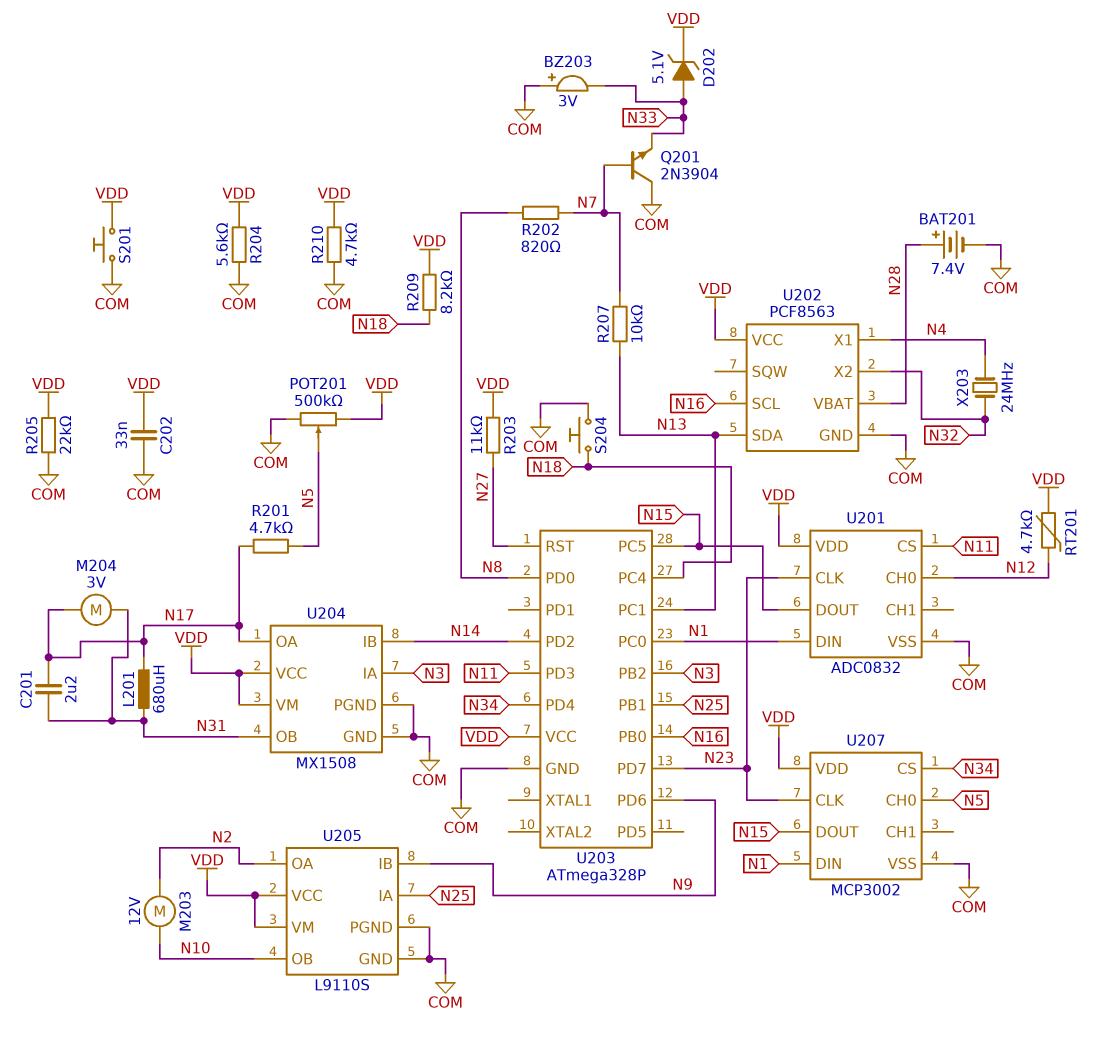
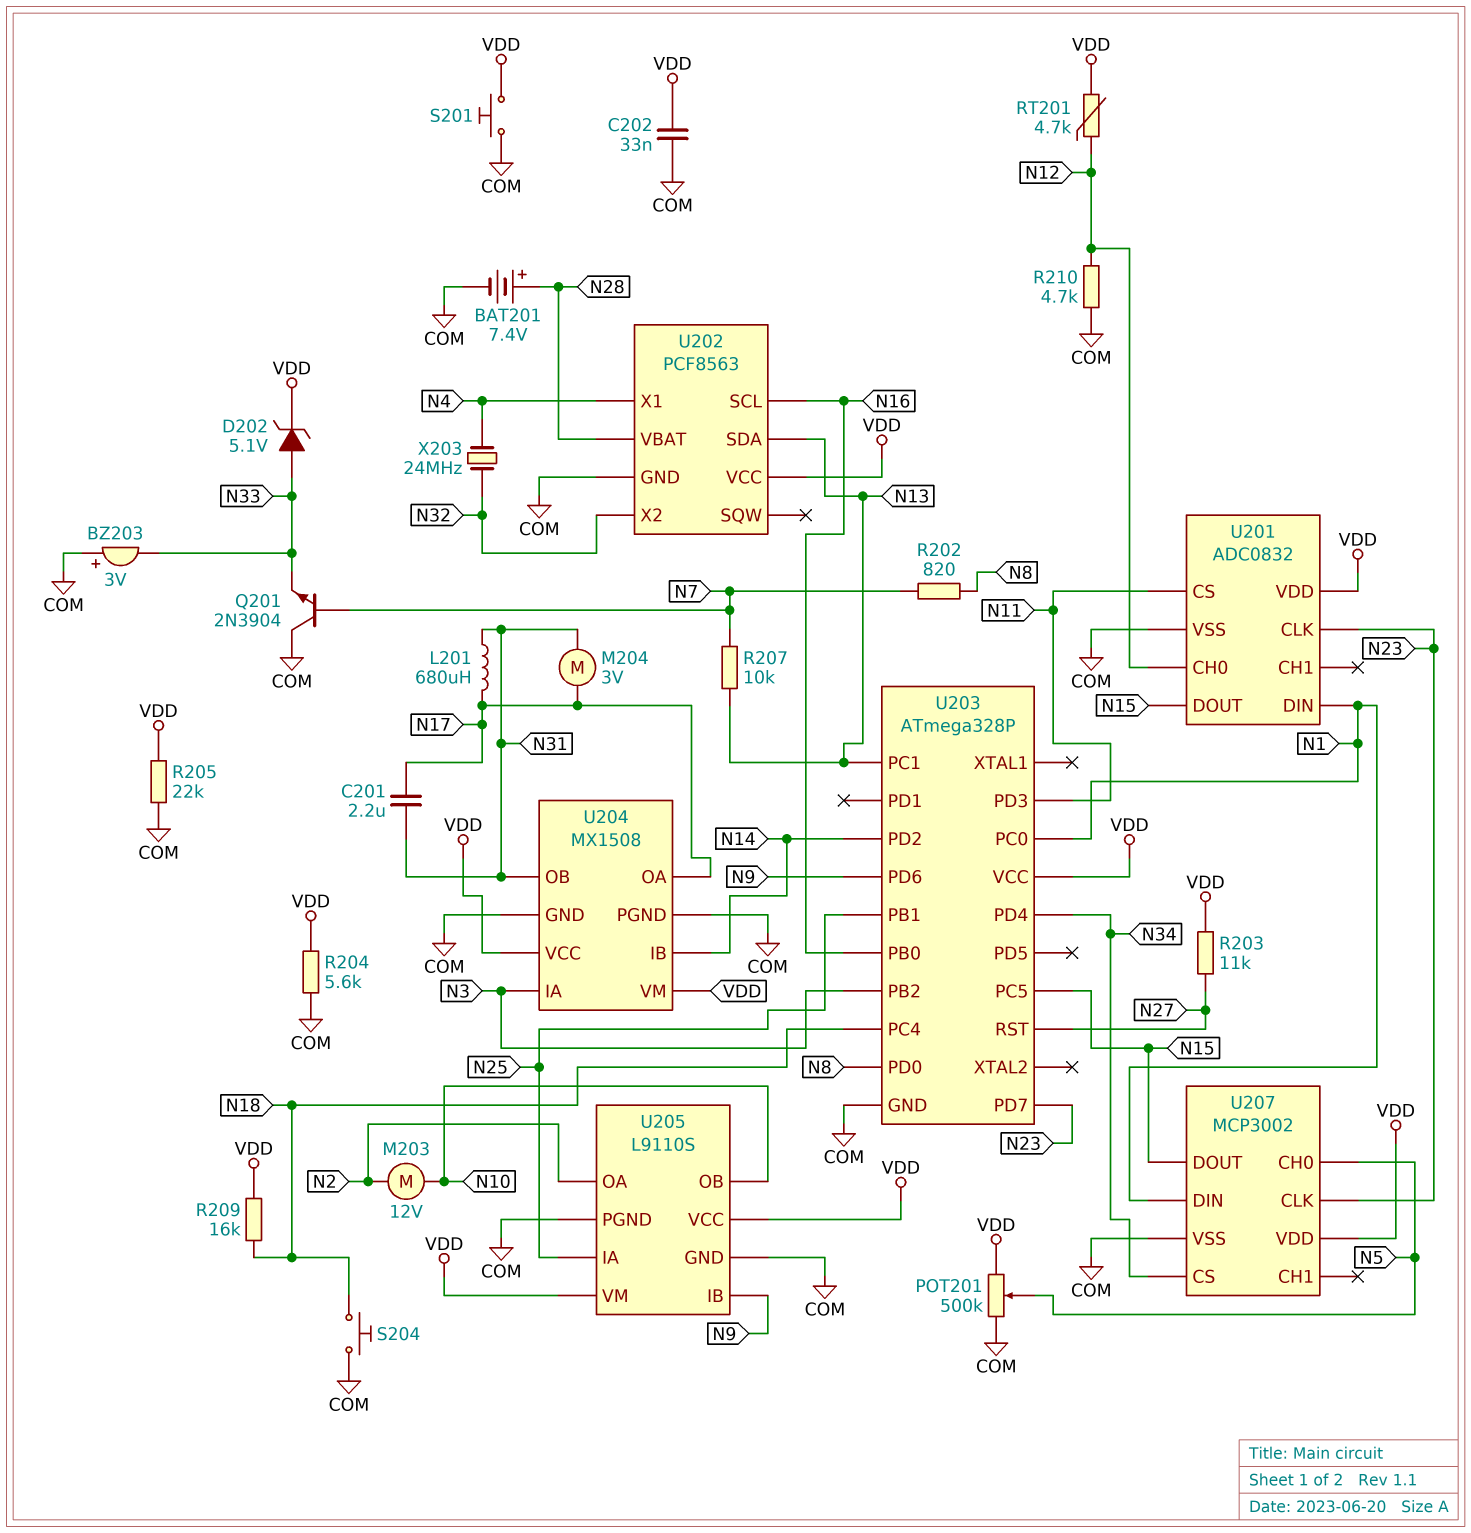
R201: 4.7k (N5, N17) -> none
R209: 8.2k (N18, VDD) -> 16k (N18, VDD)
R210: 4.7k (COM, VDD) -> 4.7k (COM, N12)

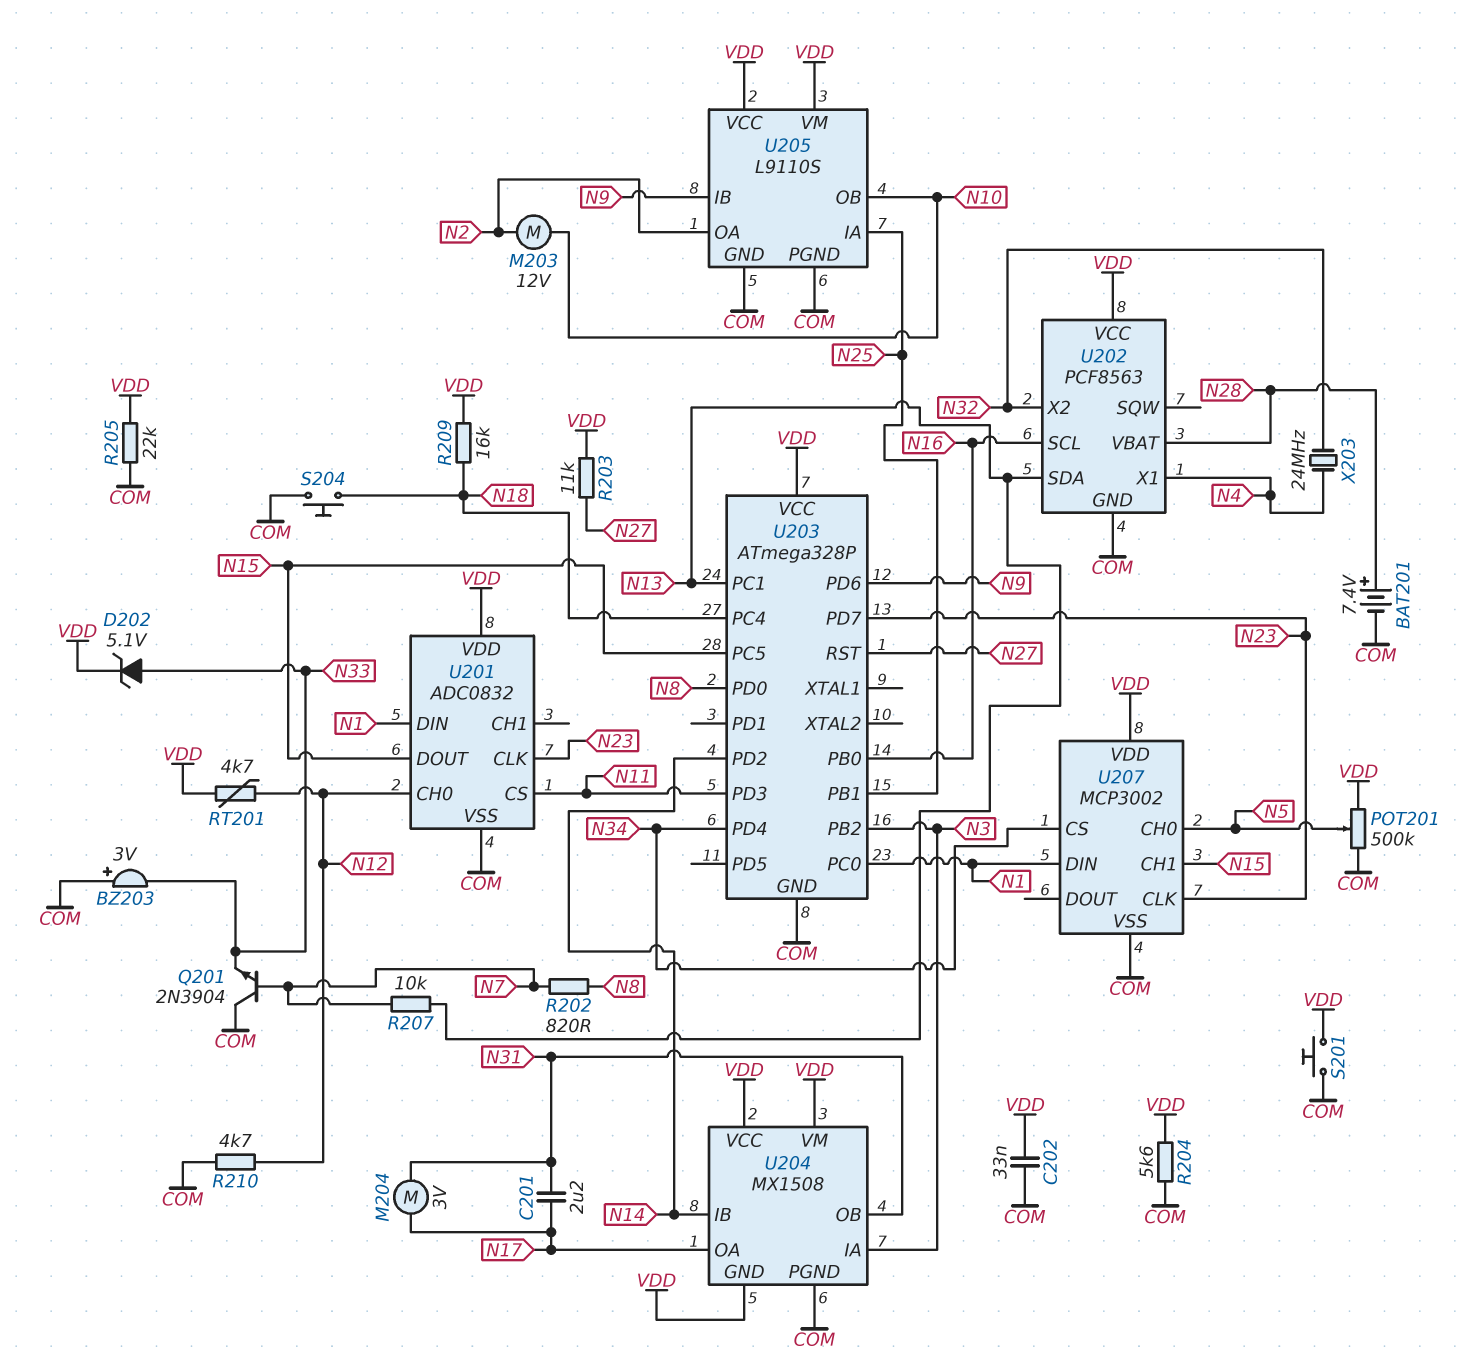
L201: 680uH (N17, N31) -> none
U204 pin GND: COM -> VDD
U207 pin CH1: none -> N15
U207 pin DOUT: N15 -> none

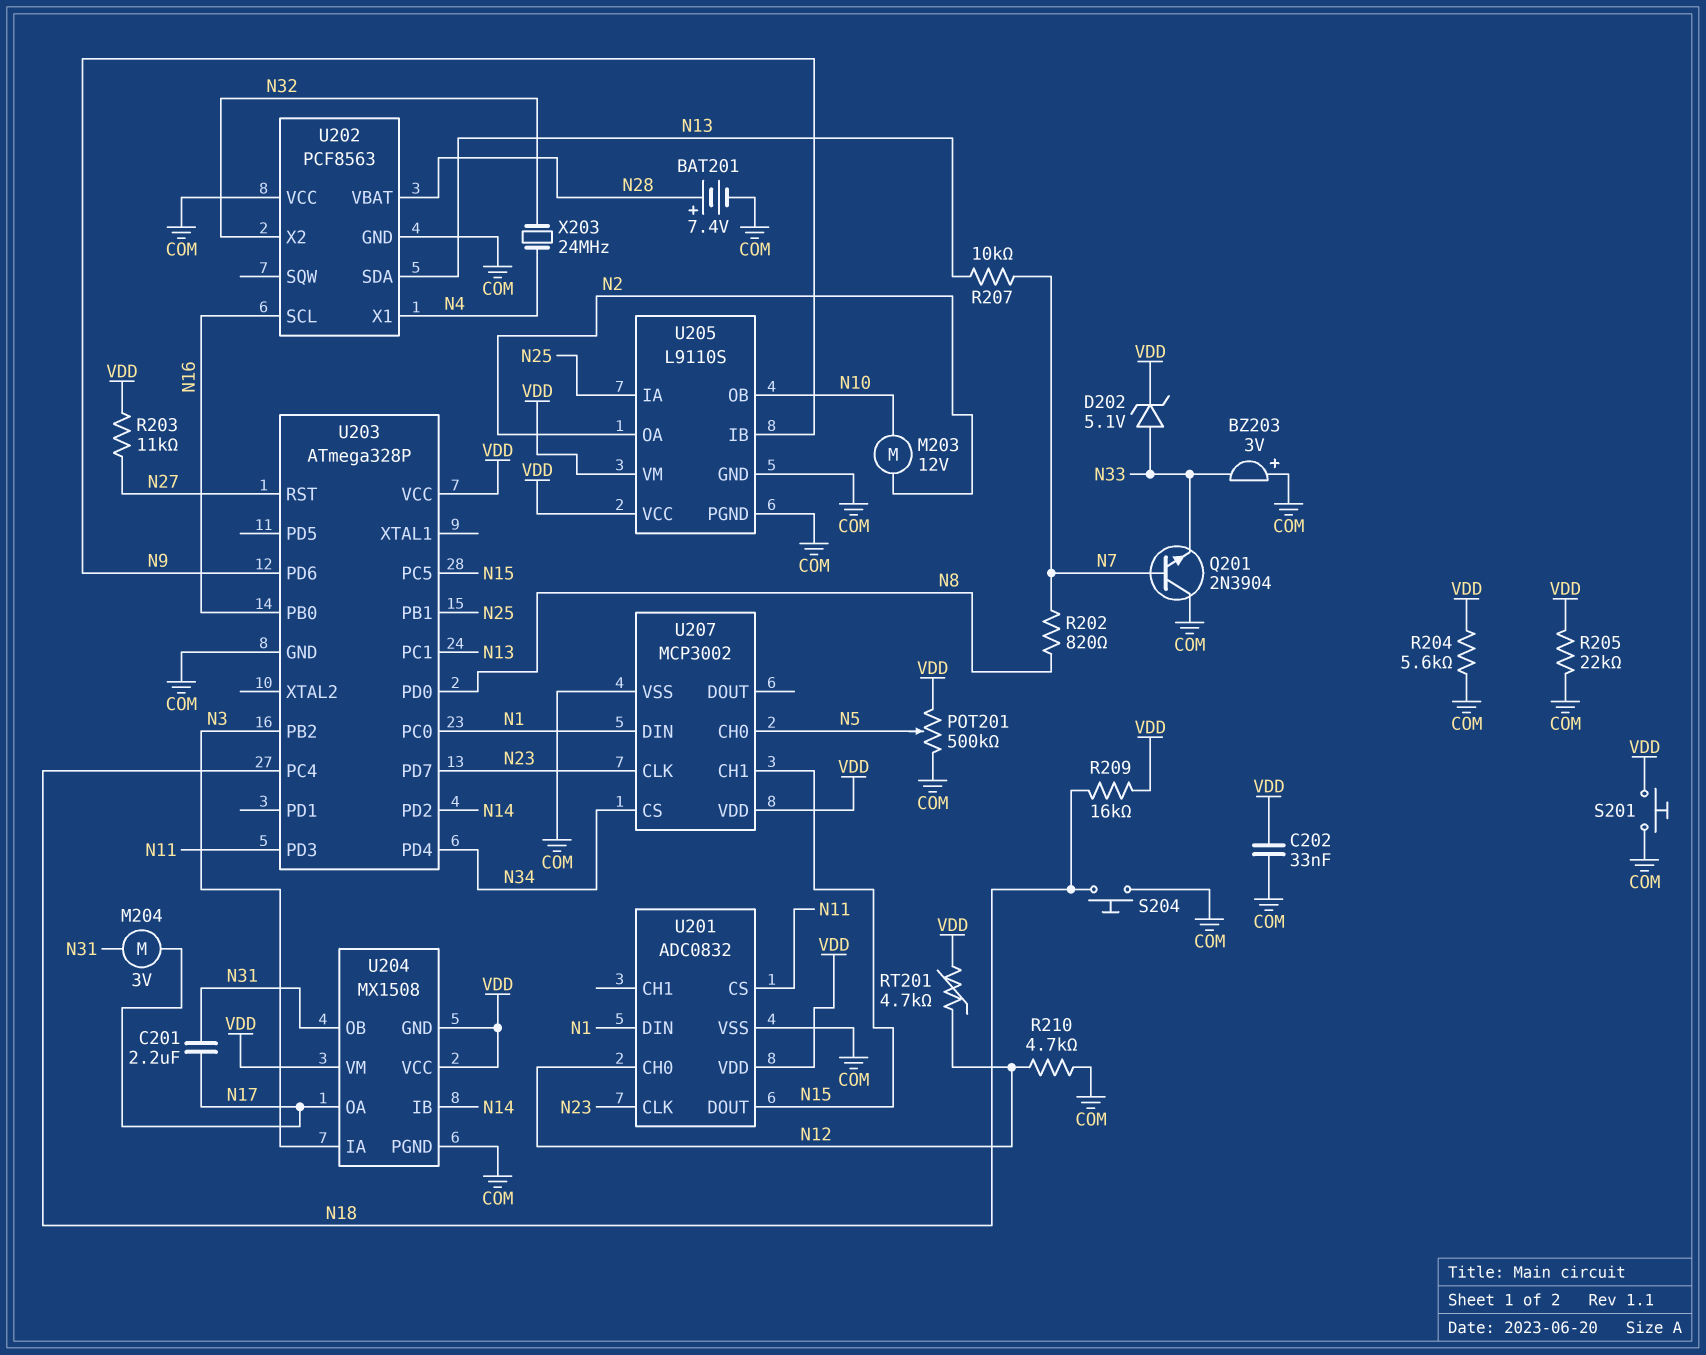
U202 pin VCC: VDD -> COM

